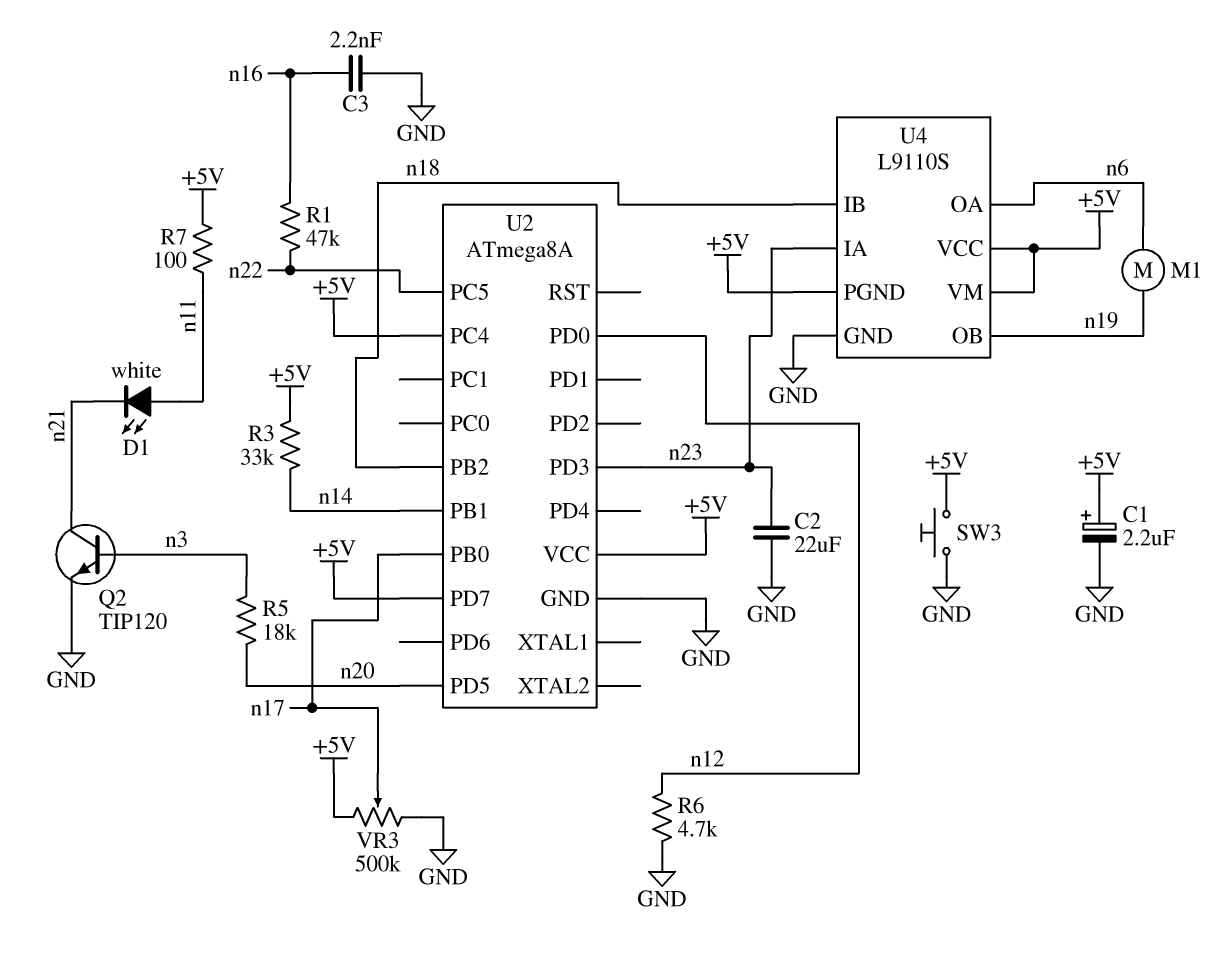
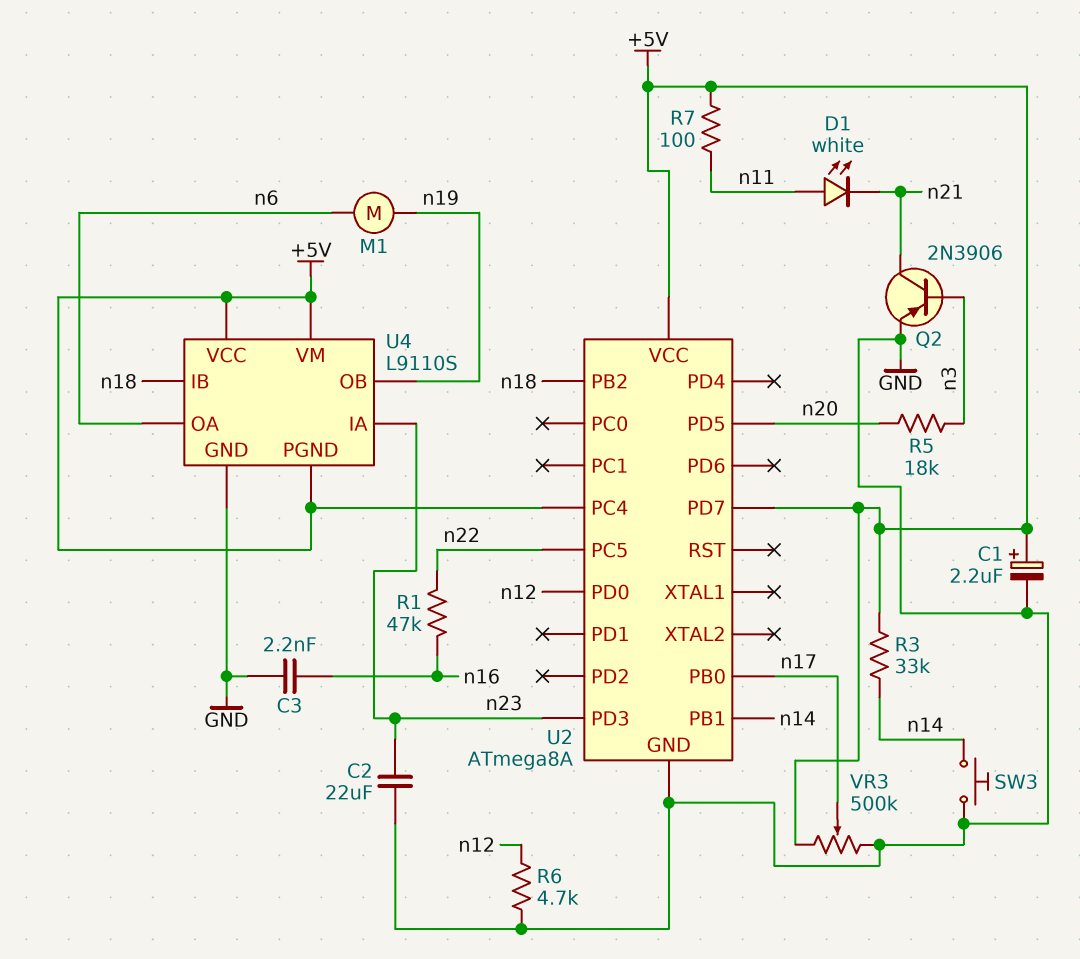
Q2: NPN TIP120 (B n3, C n21, E GND) -> PNP 2N3906 (B n3, C n21, E GND)
SW3: button (+5V, GND) -> button (GND, n14)

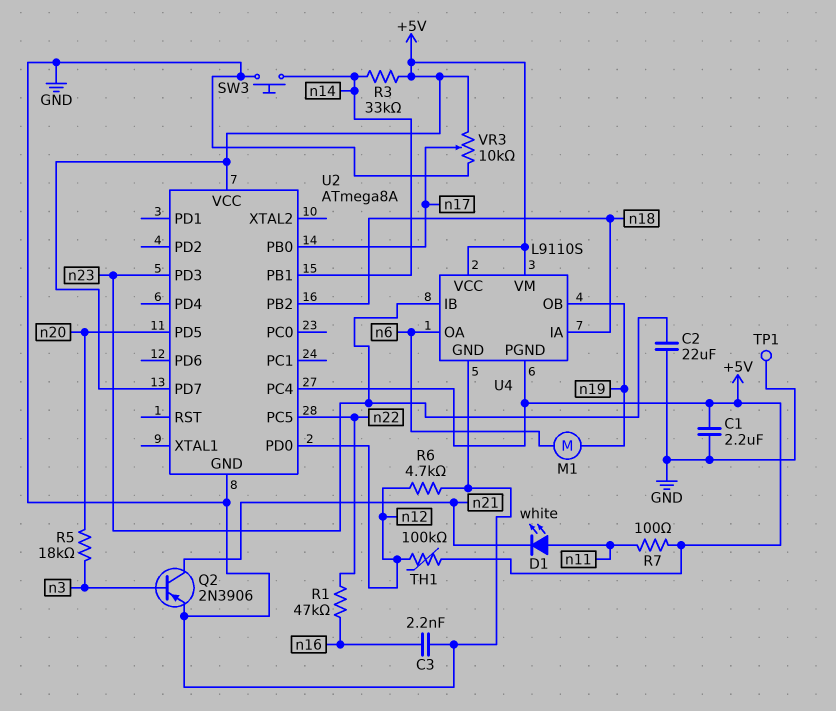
C1: 2.2uF (plus +5V, minus GND) -> 2.2uF (+5V, GND)
TH1: none -> 100k (+5V, n12)
TP1: none -> test point (GND)
U4 pin IA: n23 -> n18
U4 pin IB: n18 -> n23
VR3: 500k (+5V, GND, wiper n17) -> 10k (+5V, GND, wiper n17)

